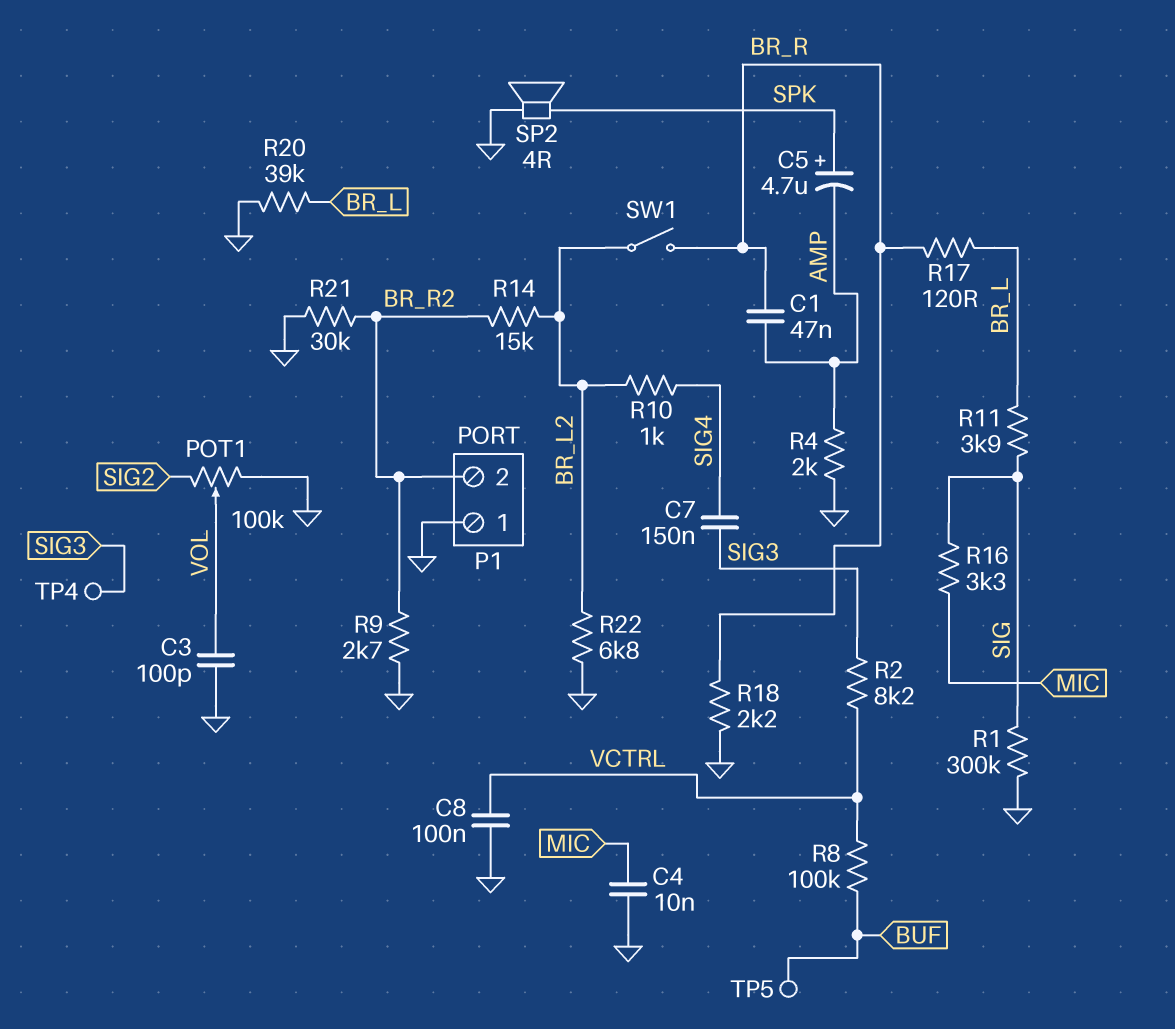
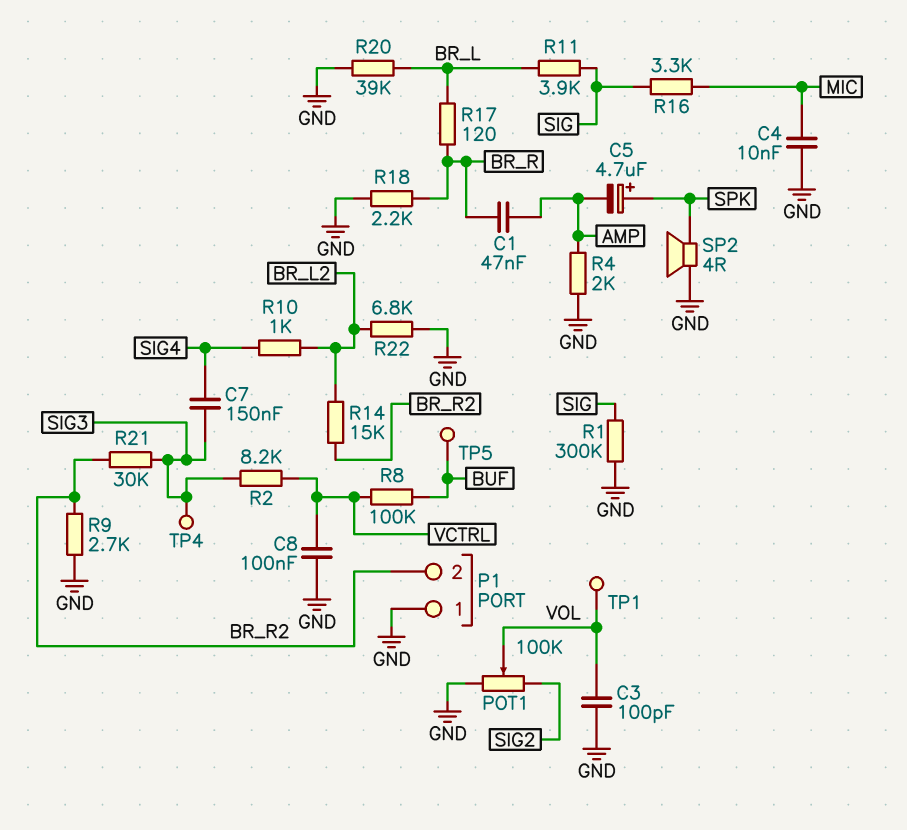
R21: 30k (BR_R2, GND) -> 30k (BR_R2, SIG3)
SW1: switch (BR_L2, BR_R) -> none
TP1: none -> test point (VOL)

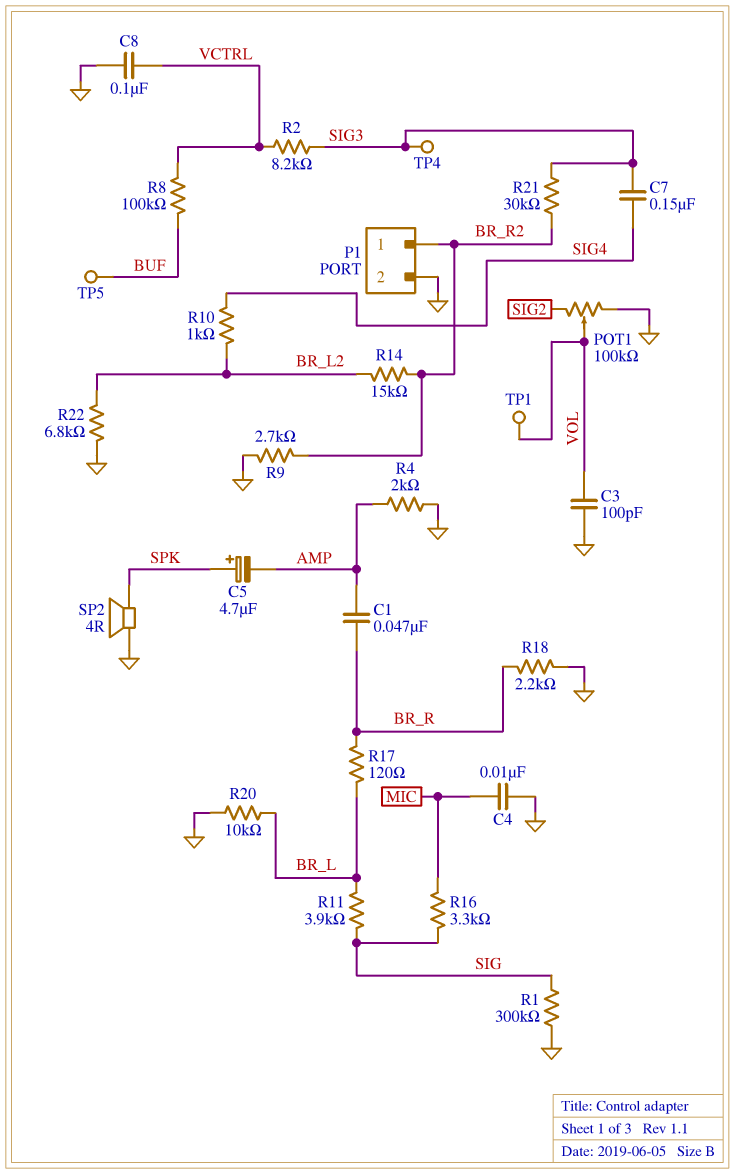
P1 pin 1: GND -> BR_R2
P1 pin 2: BR_R2 -> GND
R20: 39k (BR_L, GND) -> 10k (BR_L, GND)

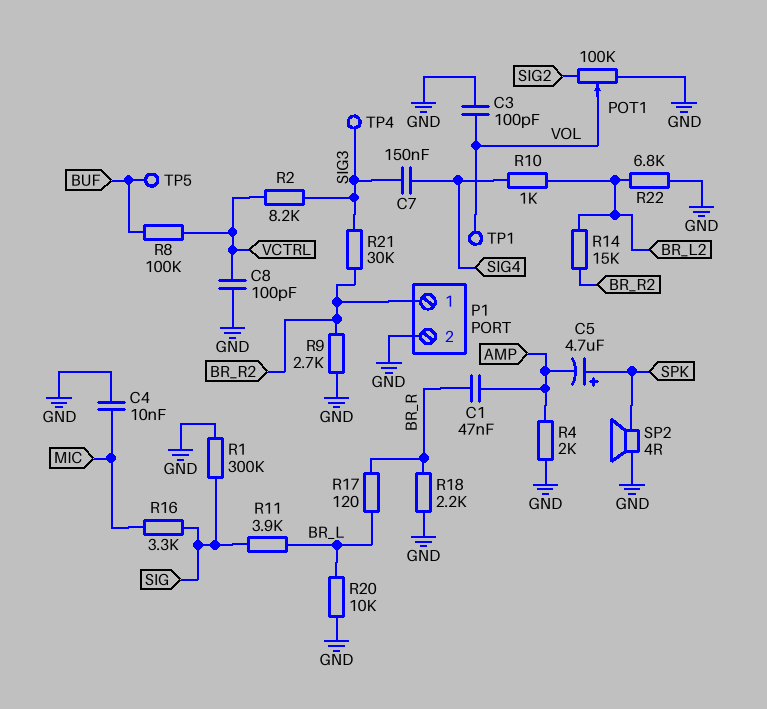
C8: 100nF (GND, VCTRL) -> 100pF (GND, VCTRL)

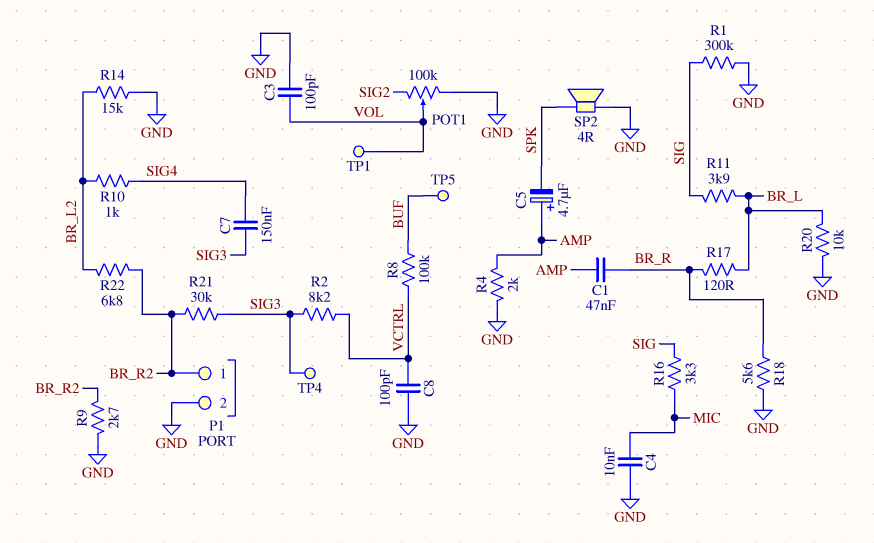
C5: 4.7uF (plus SPK, minus AMP) -> 4.7uF (plus AMP, minus SPK)
R14: 15k (BR_L2, BR_R2) -> 15k (BR_L2, GND)
R18: 2.2k (BR_R, GND) -> 5.6k (BR_R, GND)
R22: 6.8k (BR_L2, GND) -> 6.8k (BR_L2, BR_R2)

